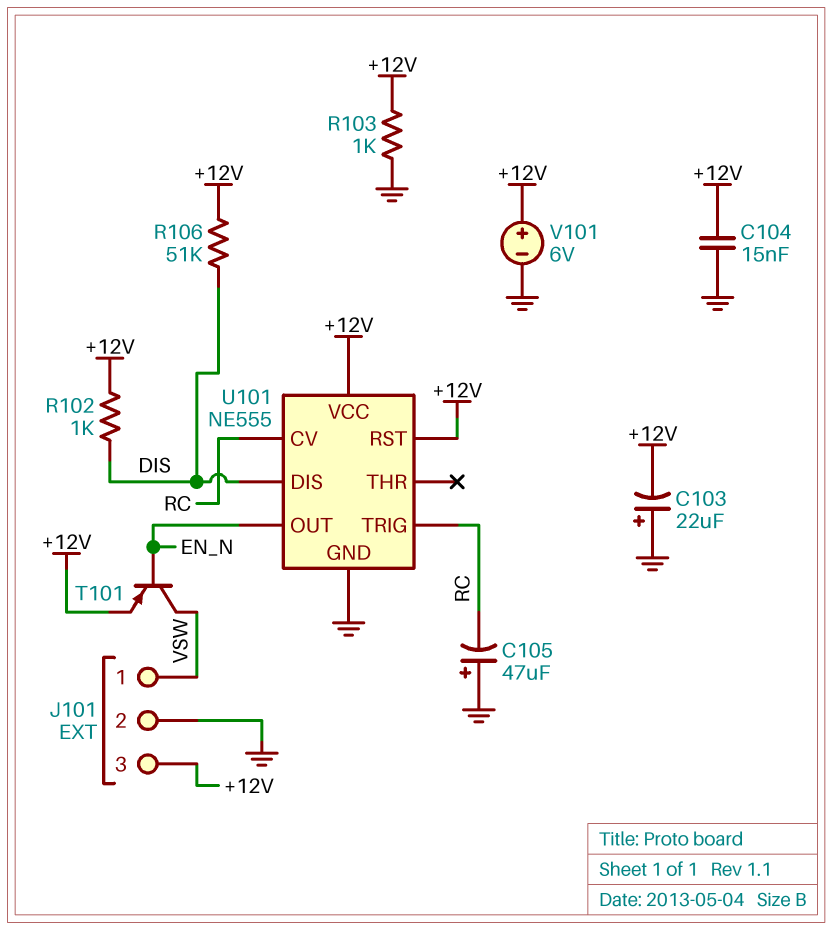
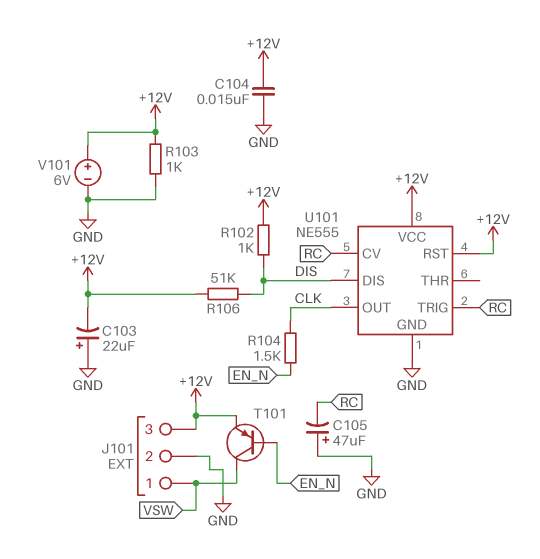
R104: none -> 1.5k (CLK, EN_N)
U101 pin OUT: EN_N -> CLK

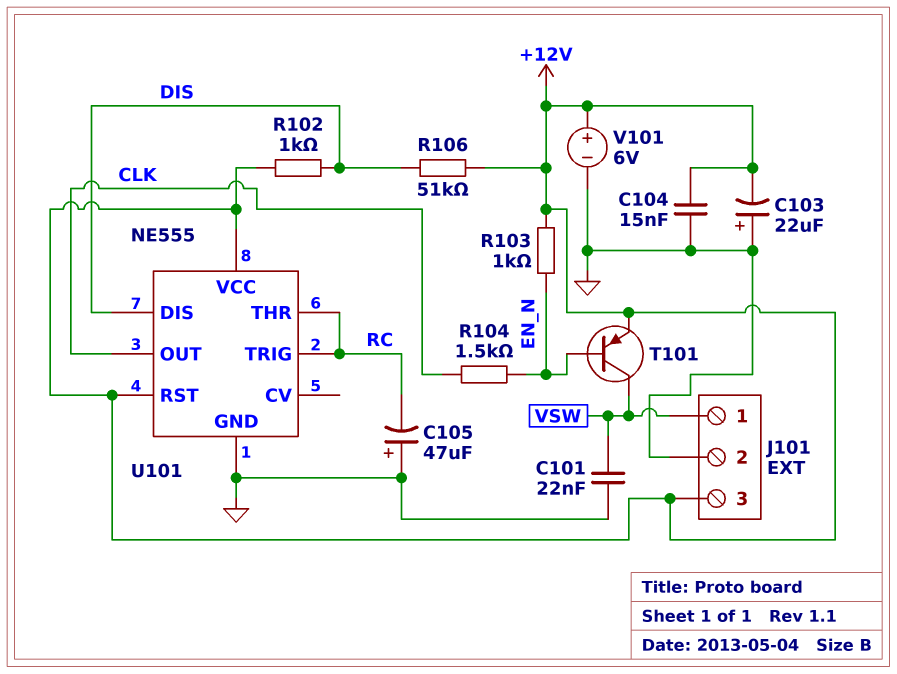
C101: none -> 22nF (GND, VSW)
R103: 1k (+12V, GND) -> 1k (+12V, EN_N)
U101 pin CV: RC -> none
U101 pin THR: none -> RC

